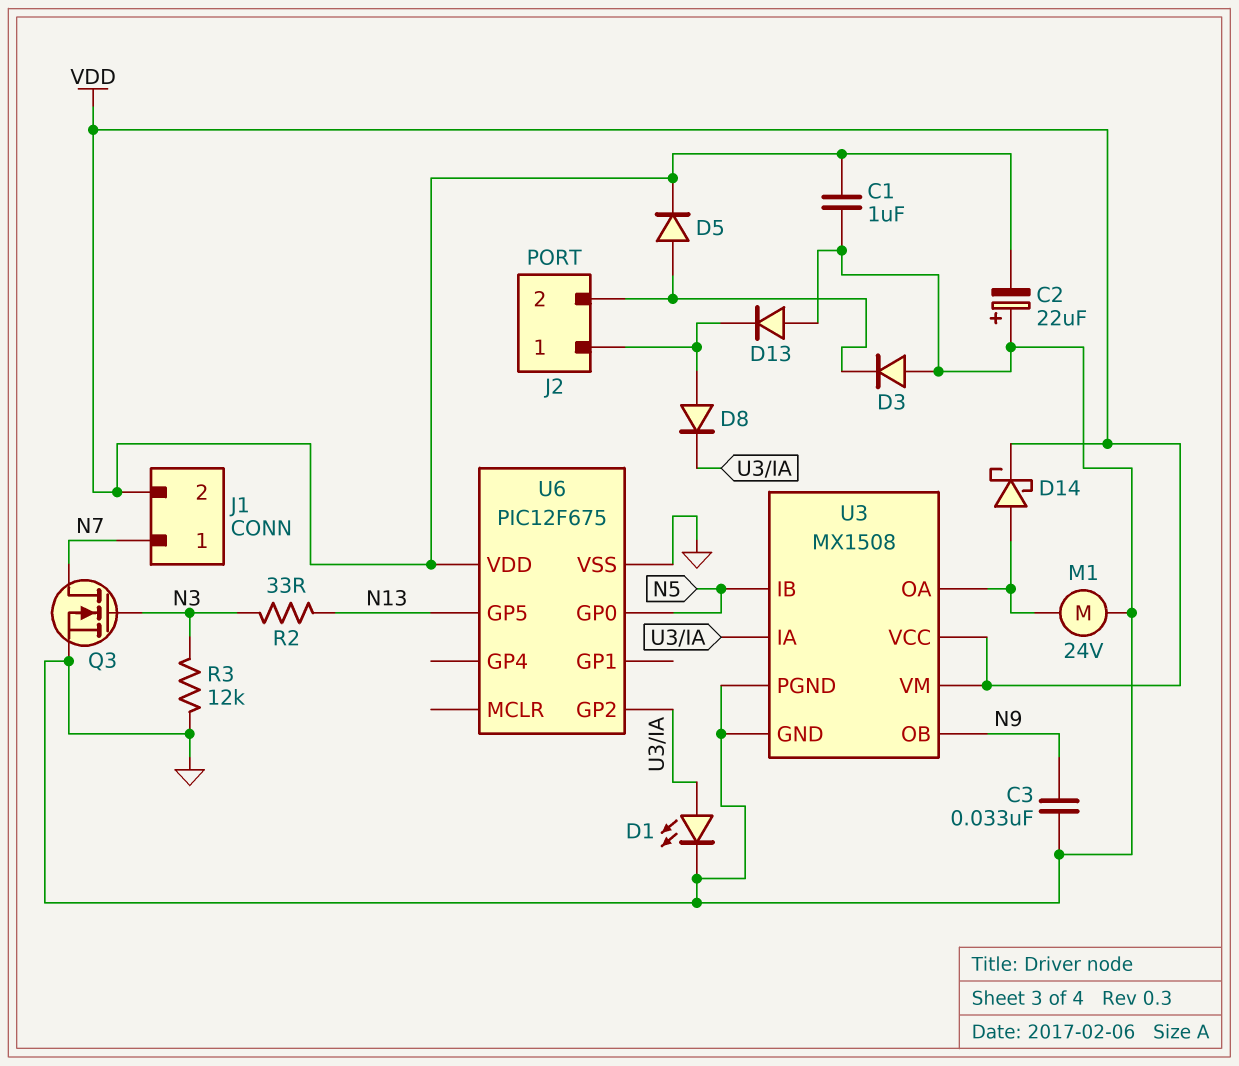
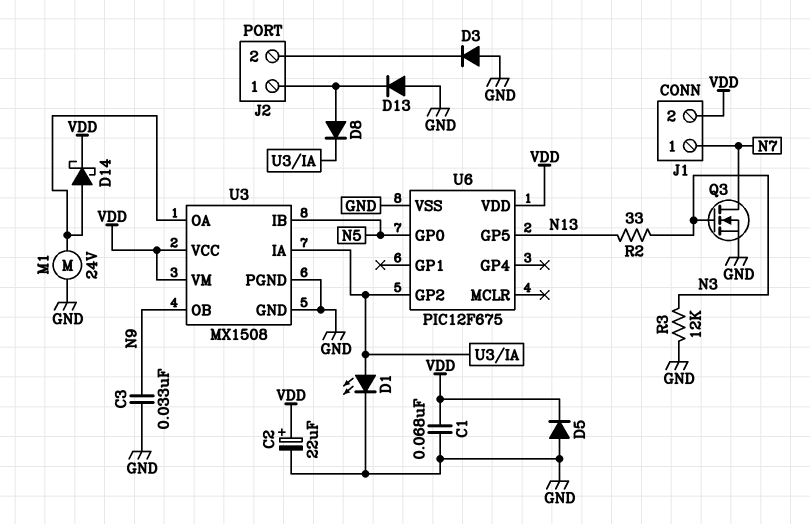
C1: 1uF (GND, VDD) -> 68nF (GND, VDD)
C2: 22uF (plus GND, minus VDD) -> 22uF (plus VDD, minus GND)
D5: diode (A J2/2, K VDD) -> diode (A GND, K VDD)

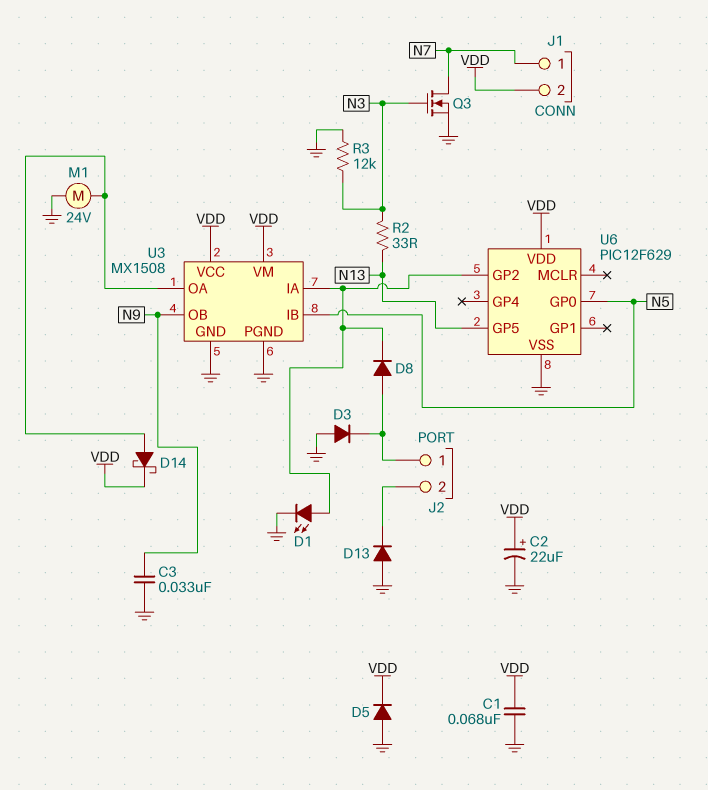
D3: diode (A GND, K J2/2) -> diode (A GND, K J2/1)
D13: diode (A GND, K J2/1) -> diode (A GND, K J2/2)
U6: PIC12F675 -> PIC12F629

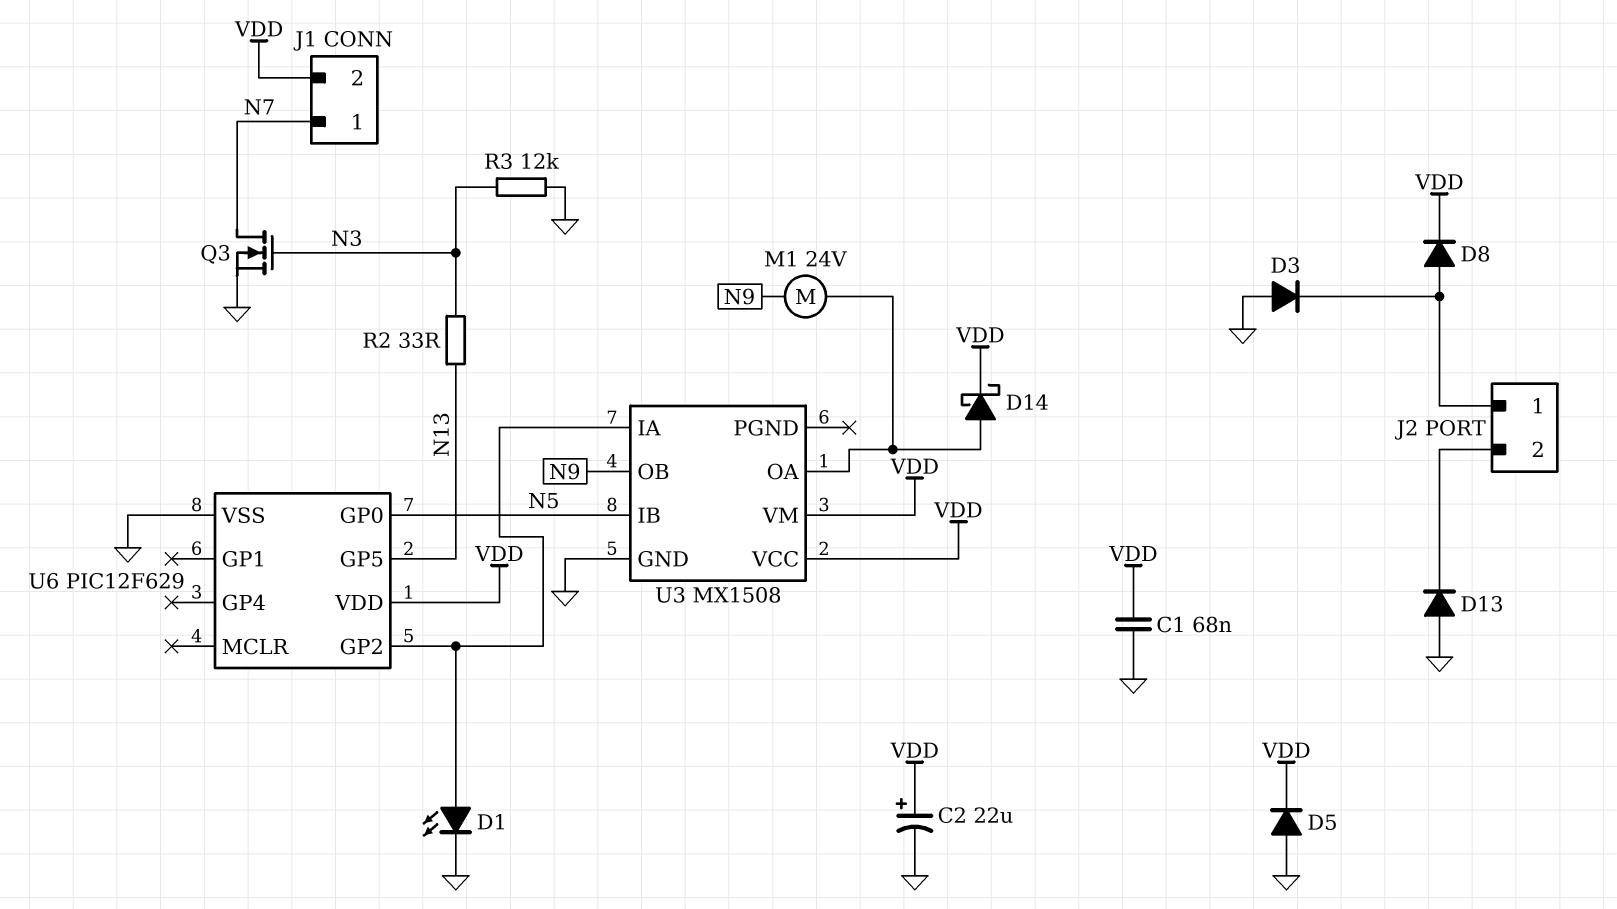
C3: 33nF (GND, N9) -> none
D8: diode (A J2/1, K U3/IA) -> diode (A J2/1, K VDD)
M1: motor 24V (GND, U3/OA) -> motor 24V (N9, U3/OA)
U3 pin PGND: GND -> none

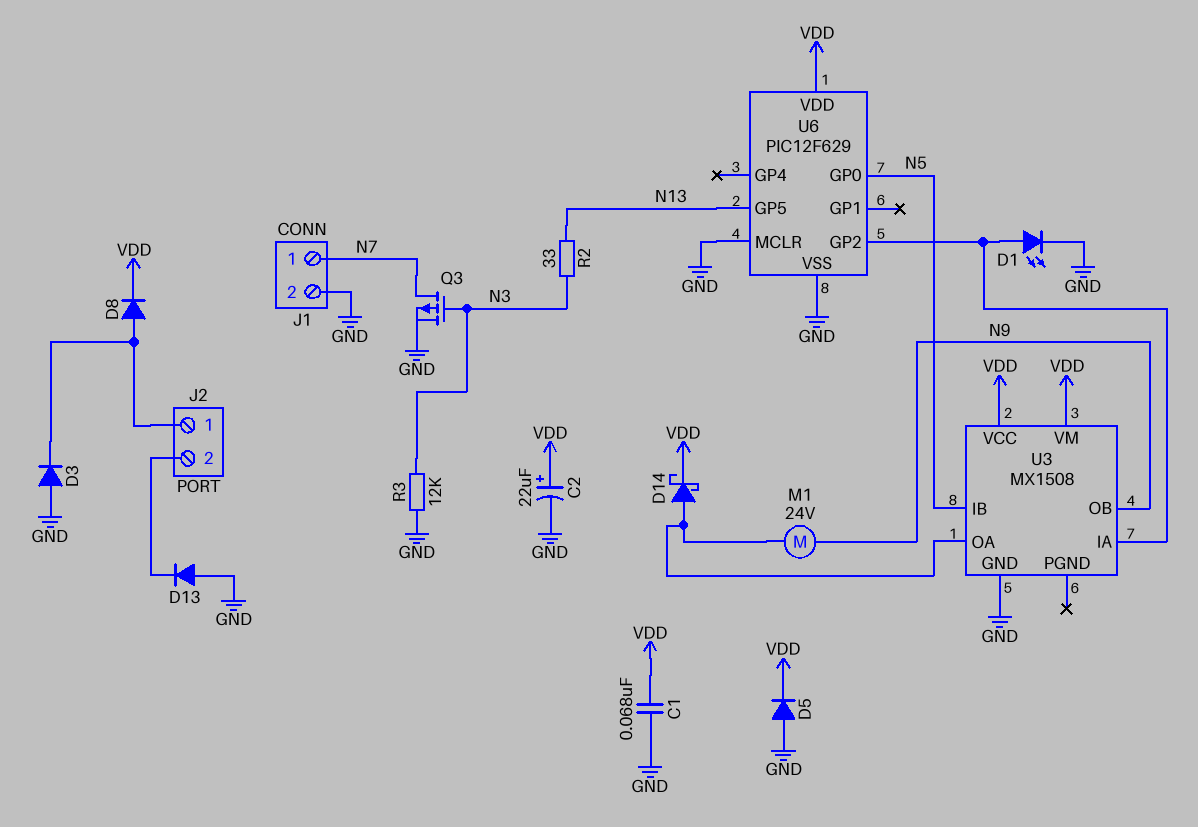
J1 pin 2: VDD -> GND
Q3: NMOS (G N3, D N7, S GND) -> PMOS (G N3, D N7, S GND)
U6 pin MCLR: none -> GND

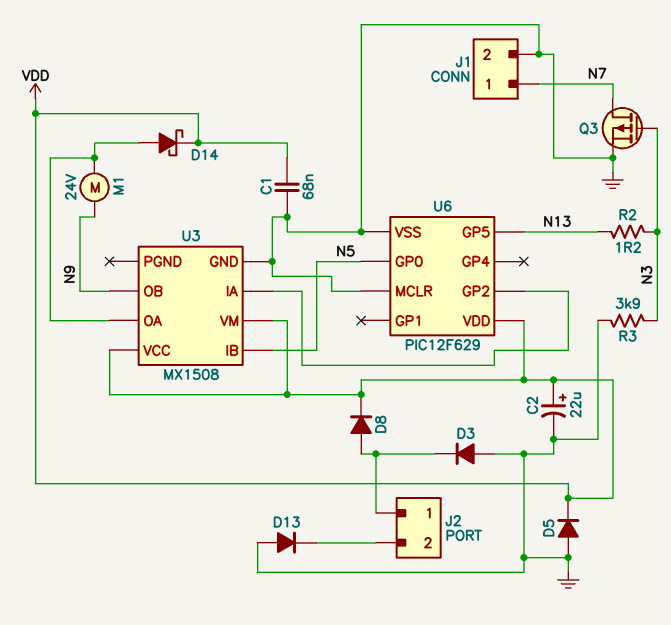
D1: LED (A U3/IA, K GND) -> none
R2: 33 (N3, N13) -> 1.2 (N3, N13)
R3: 12k (GND, N3) -> 3.9k (GND, N3)

